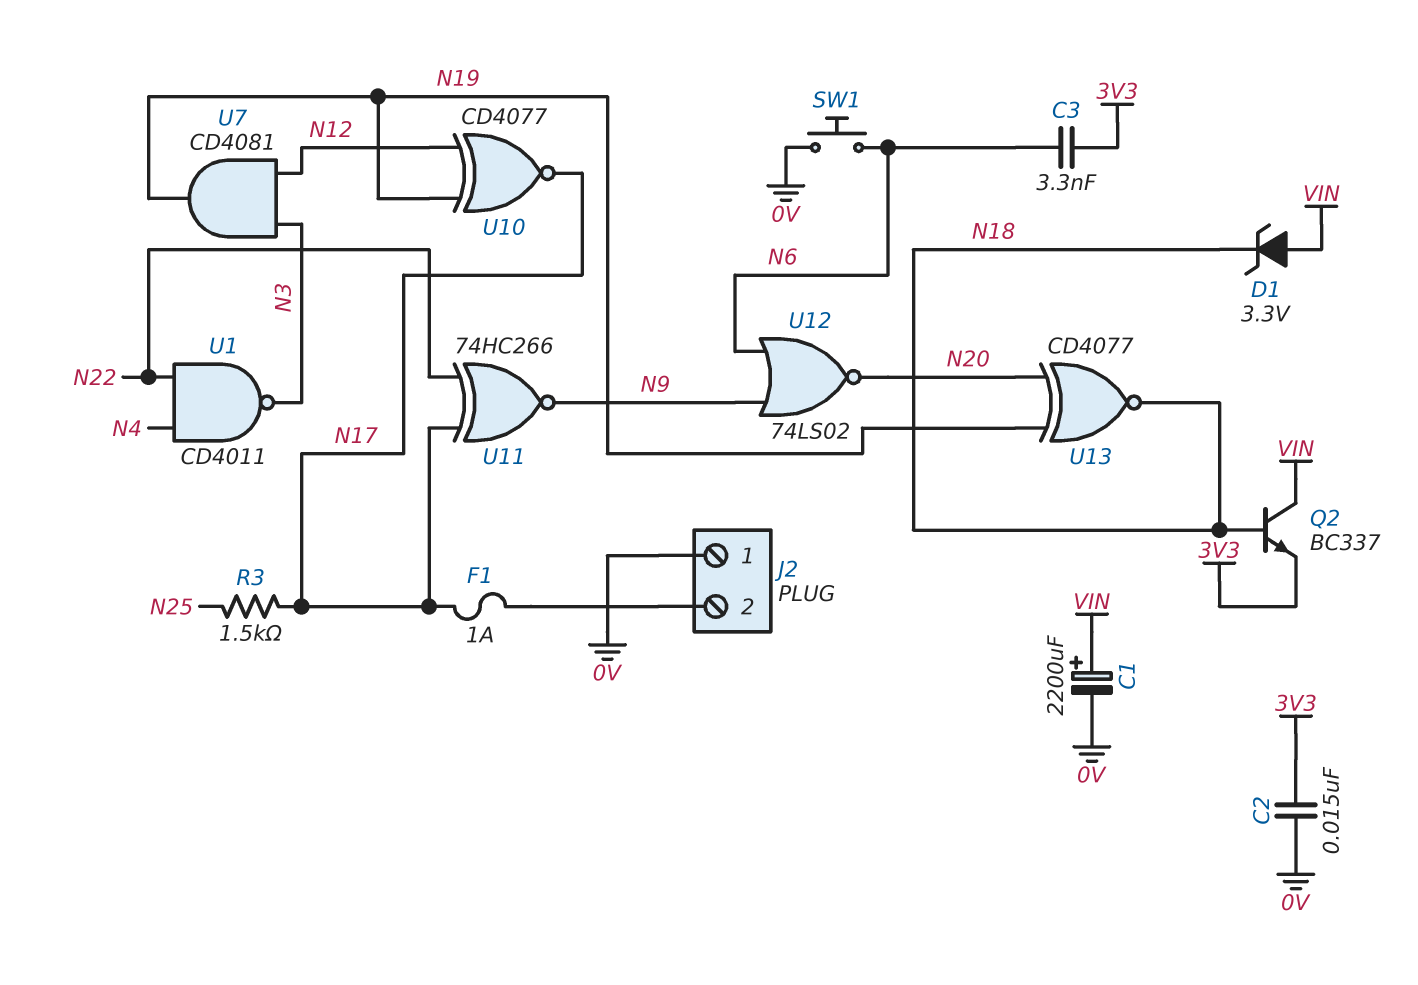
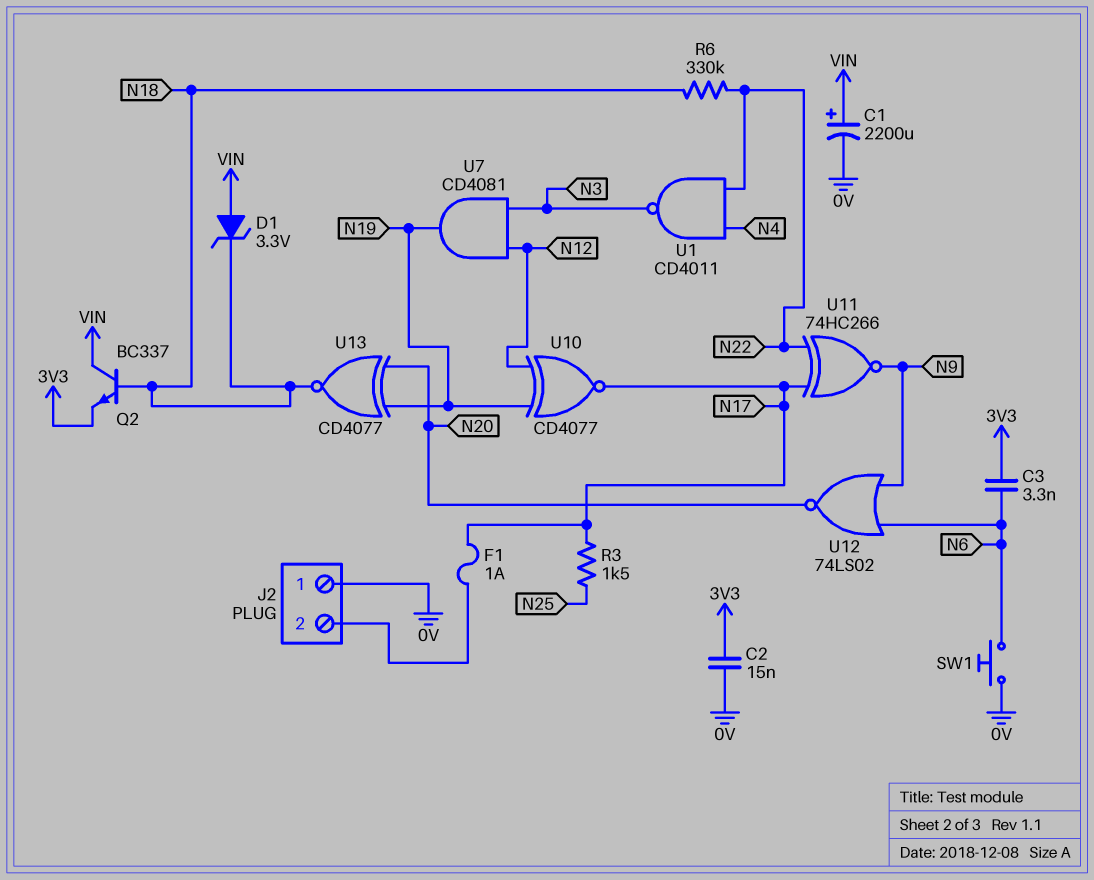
R6: none -> 330k (N18, N22)

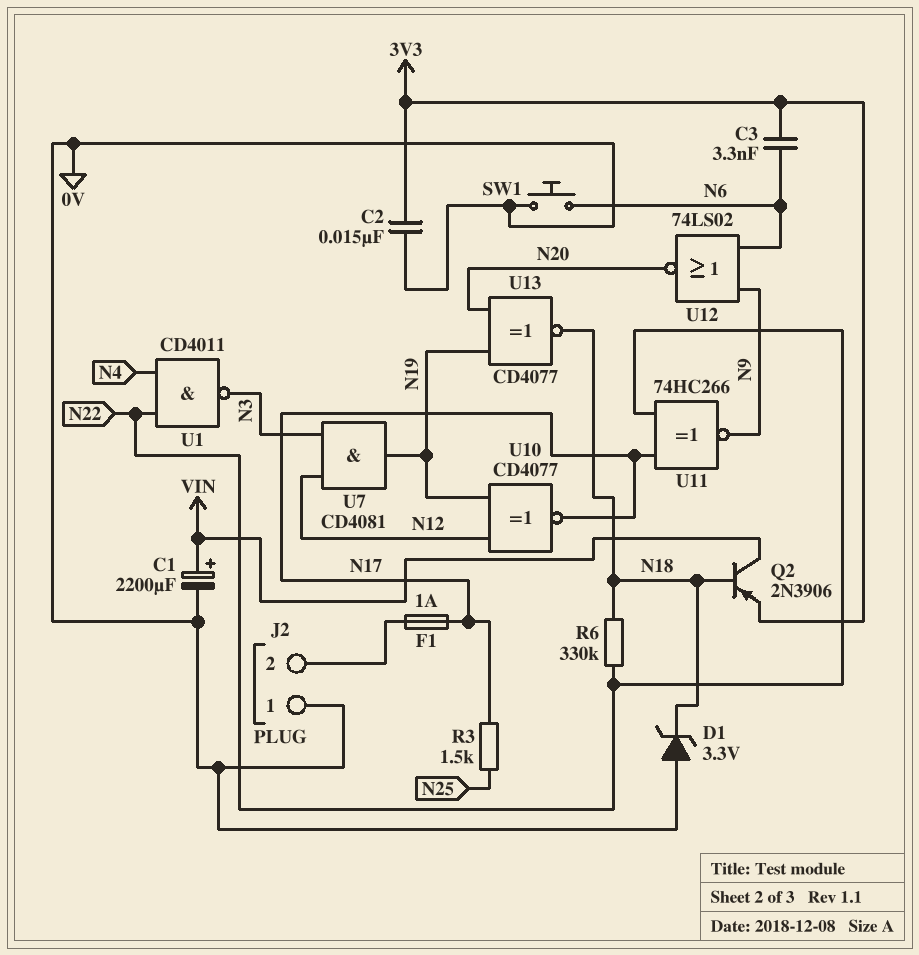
D1: zener 3.3V (A VIN, K N18) -> zener 3.3V (A 0V, K N18)
Q2: NPN BC337 (B N18, C VIN, E 3V3) -> PNP 2N3906 (B N18, C VIN, E 3V3)

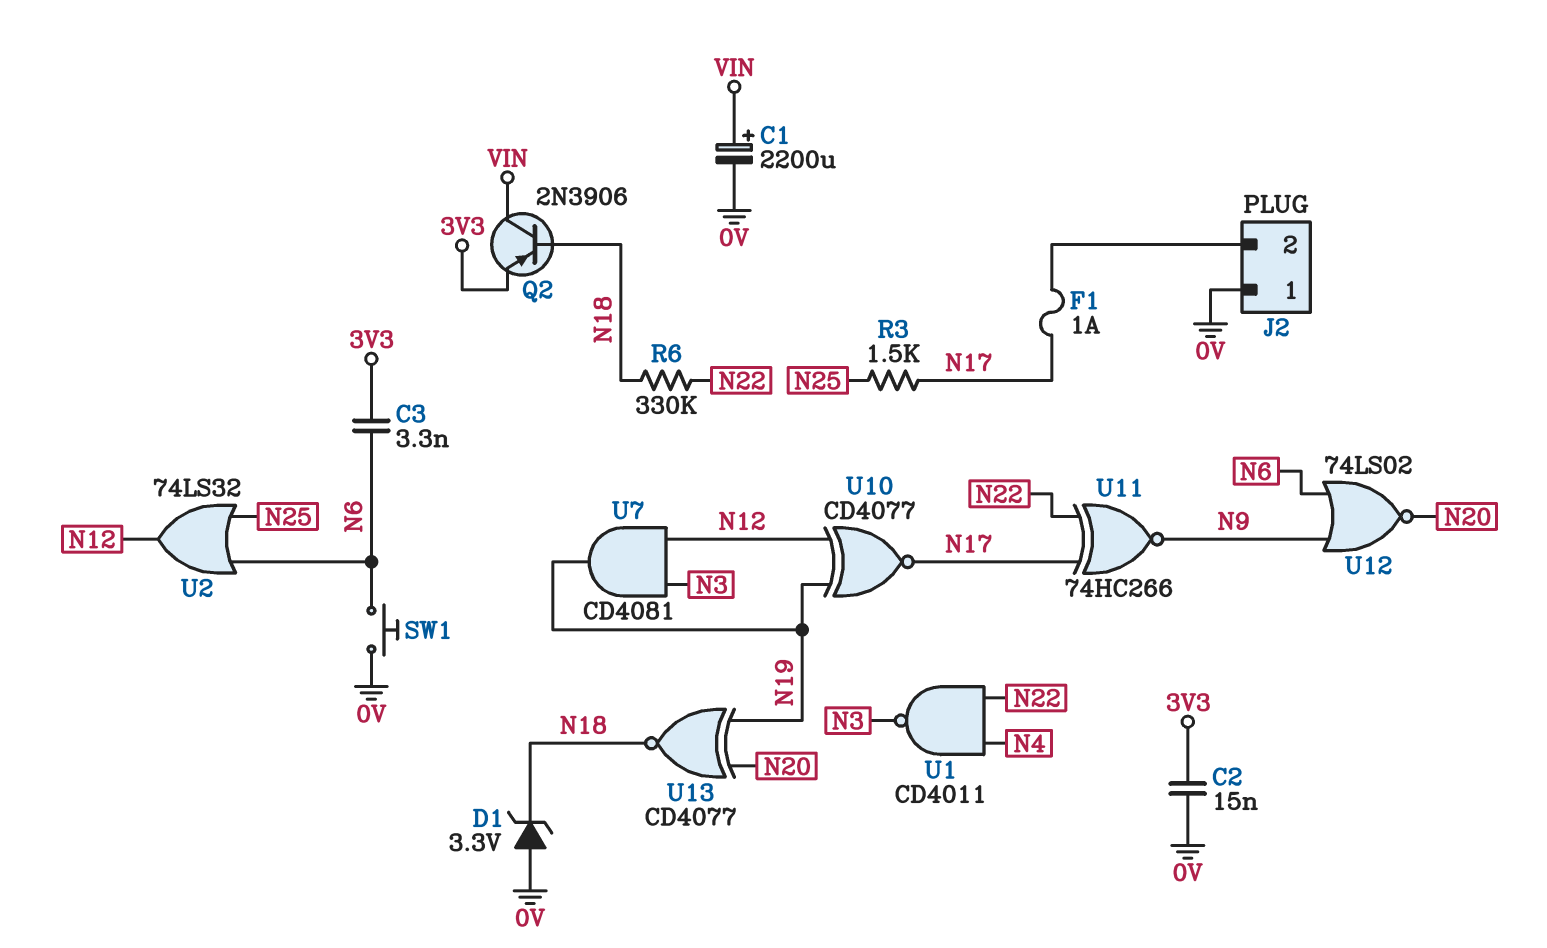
U2: none -> OR 74LS32 (in N6, in N25, out N12)

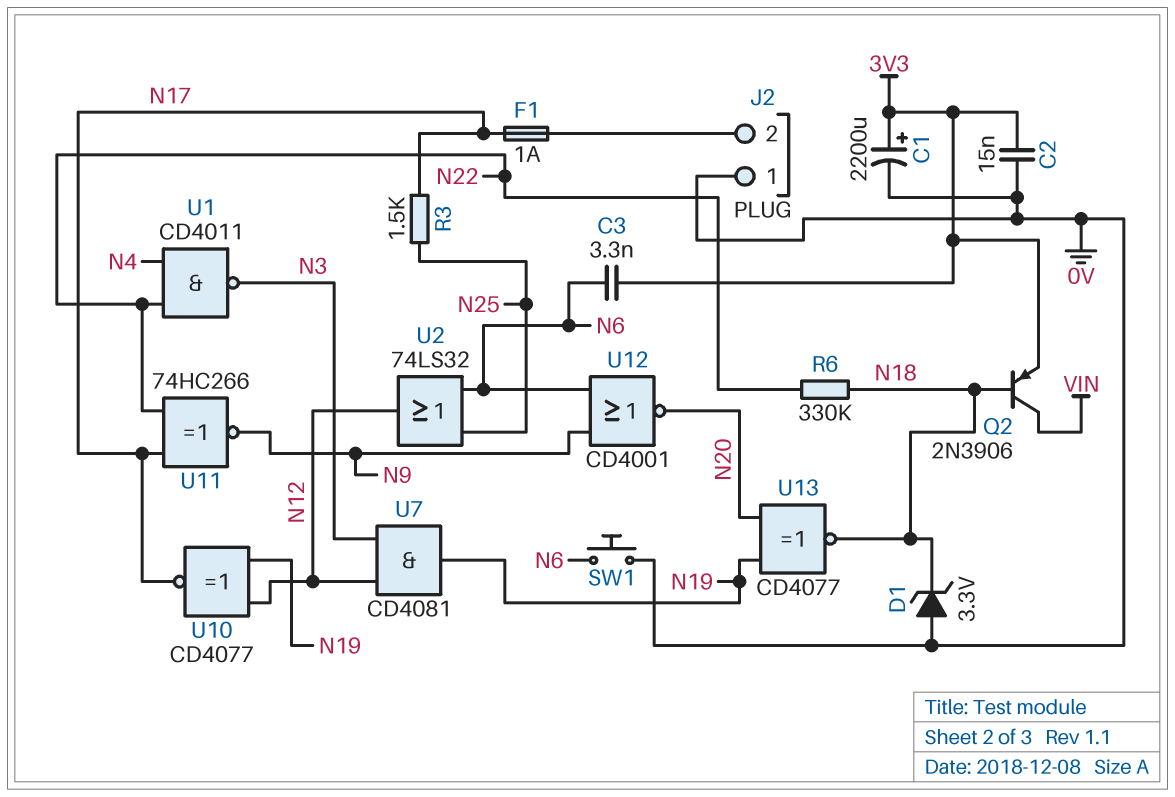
C1: 2200uF (plus VIN, minus 0V) -> 2200uF (plus 3V3, minus 0V)
U12: NOR 74LS02 (in N6, in N9, out N20) -> NOR CD4001 (in N6, in N9, out N20)

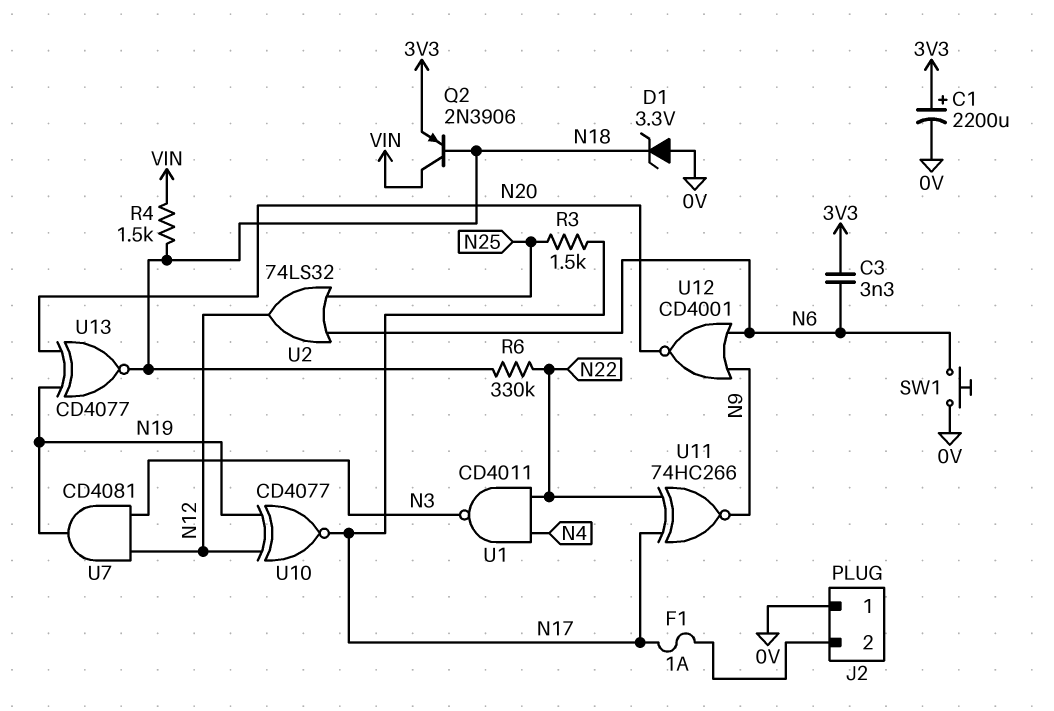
C2: 15nF (0V, 3V3) -> none
R4: none -> 1.5k (N18, VIN)

